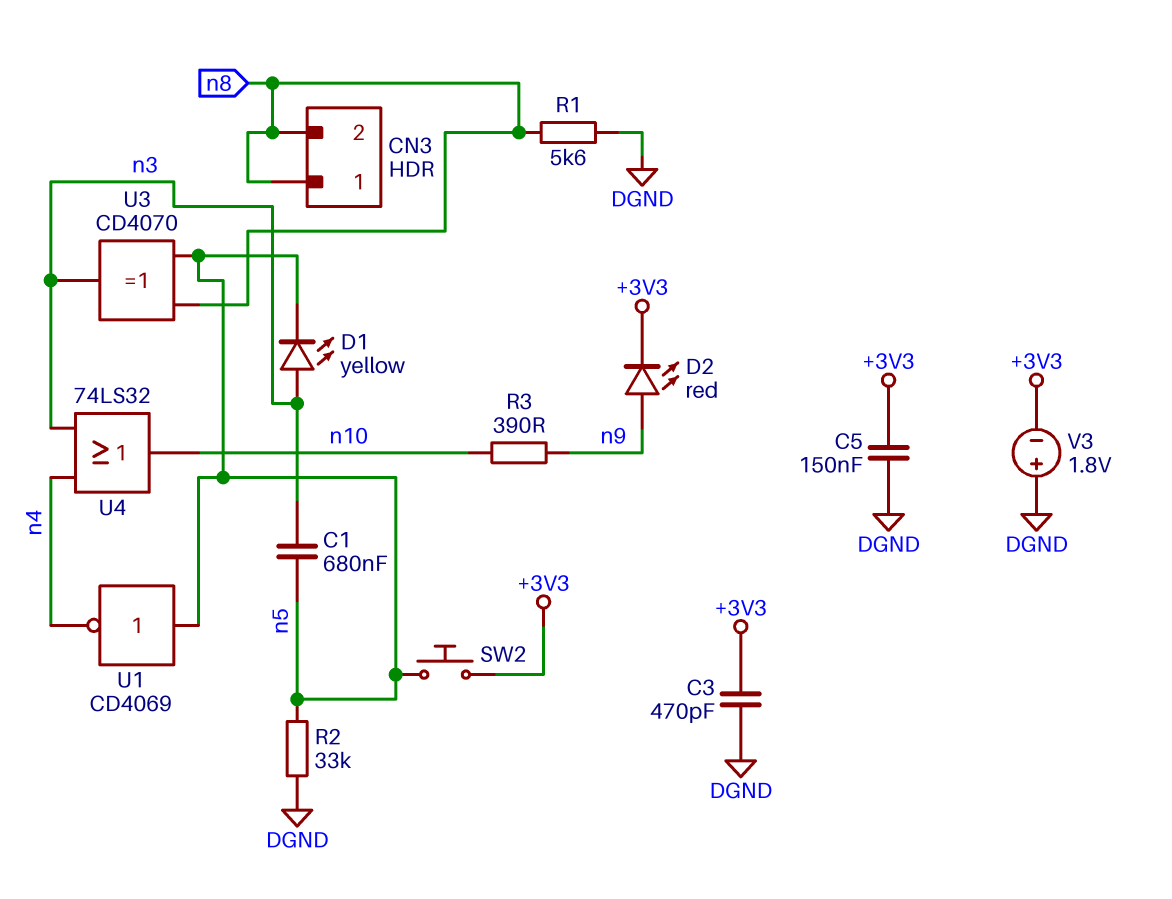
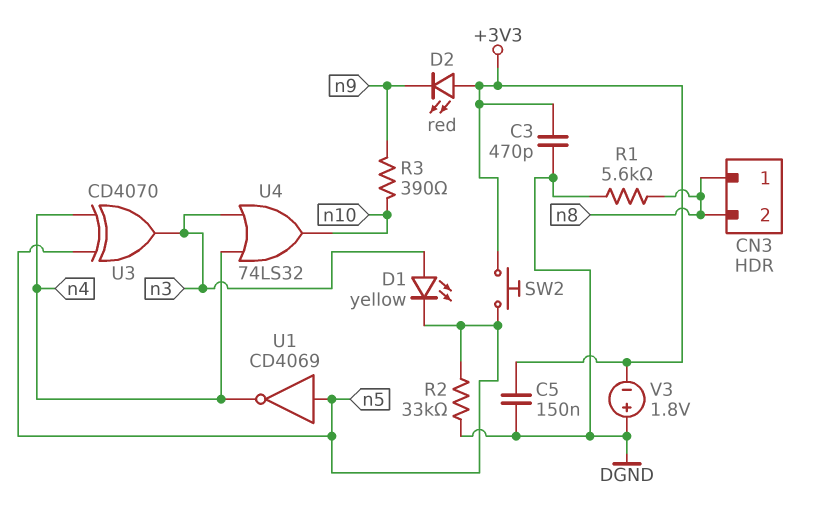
C1: 680nF (n3, n5) -> none
D2: LED red (A n9, K +3V3) -> LED red (A +3V3, K n9)
U3: XOR CD4070 (in n5, in n8, out n3) -> XOR CD4070 (in n4, in n5, out n3)

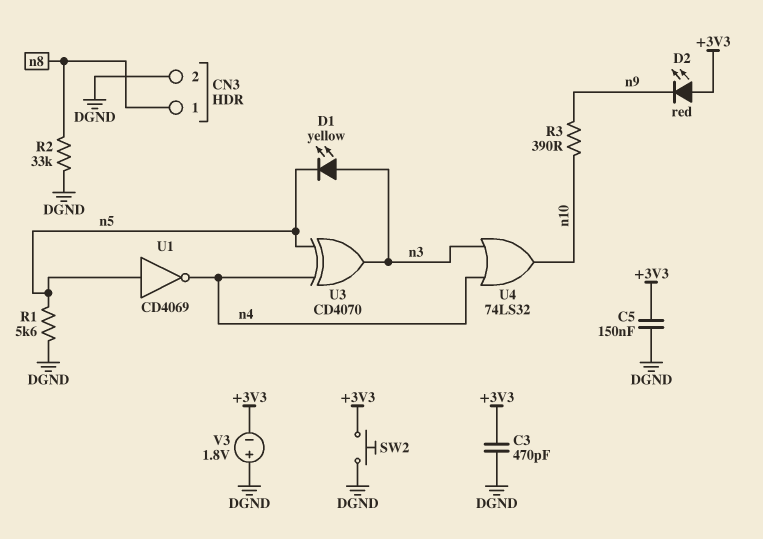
CN3 pin 2: n8 -> DGND
R1: 5.6k (DGND, n8) -> 5.6k (DGND, n5)
R2: 33k (DGND, n5) -> 33k (DGND, n8)
SW2: button (+3V3, n5) -> button (+3V3, DGND)

